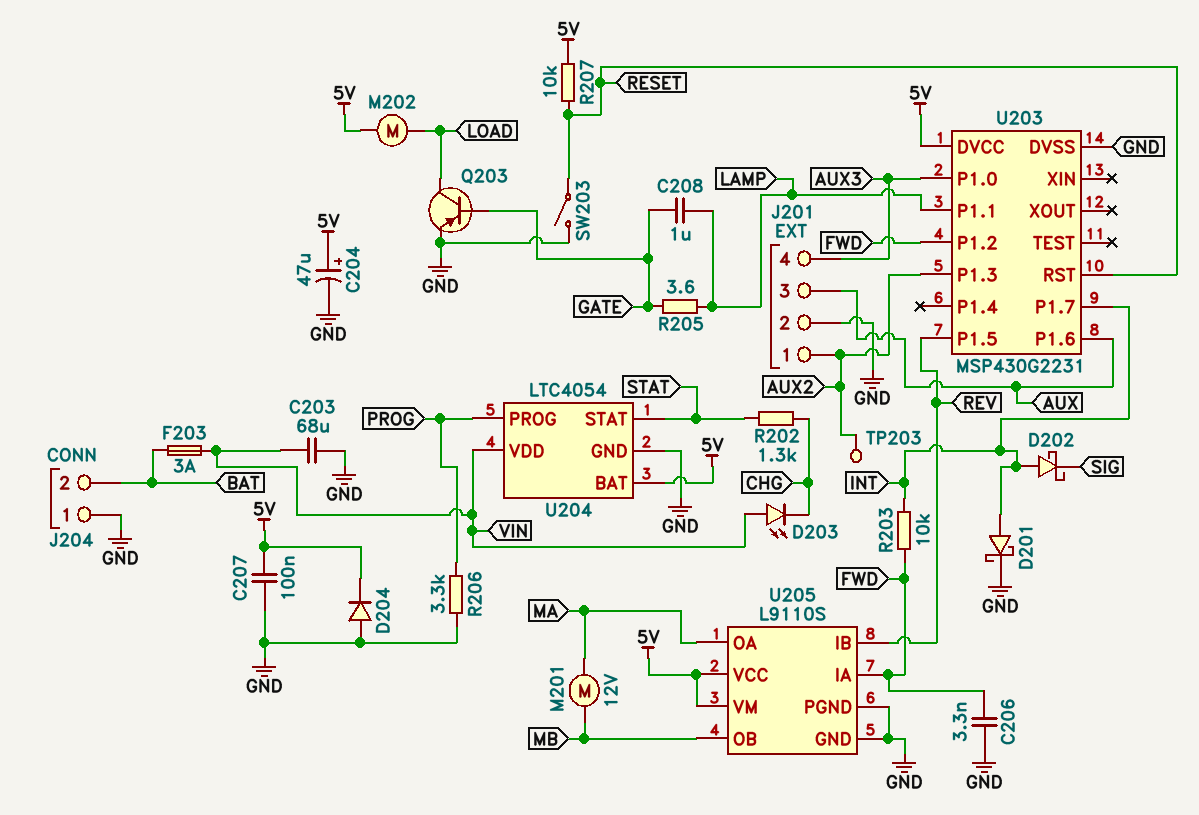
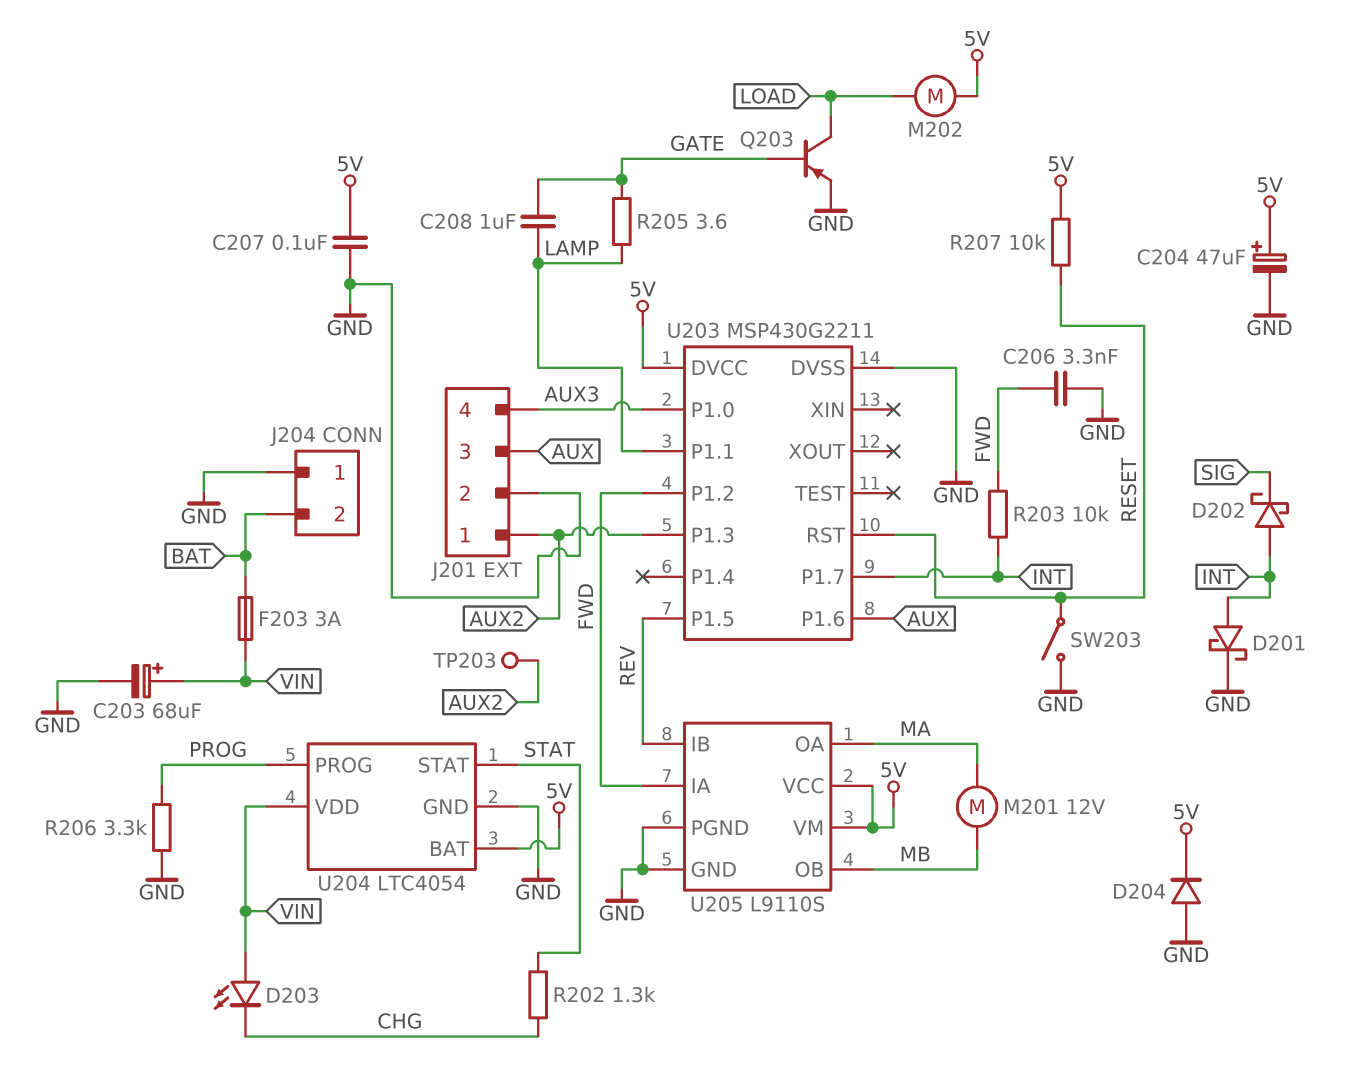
C203: 68uF (GND, VIN) -> 68uF (plus VIN, minus GND)
U203: MSP430G2231 -> MSP430G2211

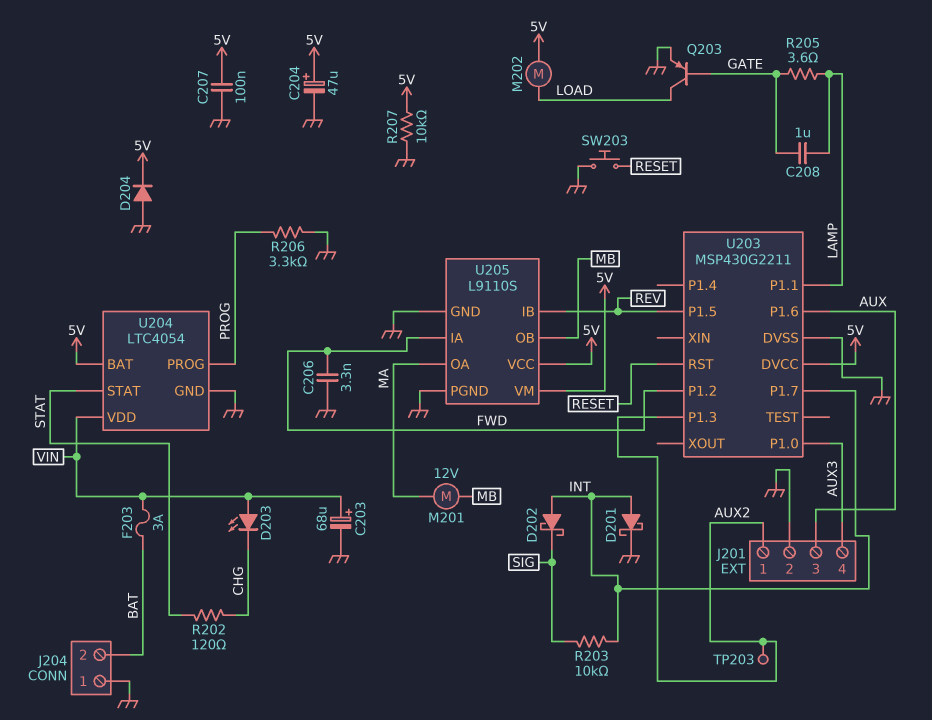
R202: 1.3k (CHG, STAT) -> 120 (CHG, STAT)
R203: 10k (FWD, INT) -> 10k (INT, SIG)
R207: 10k (5V, RESET) -> 10k (5V, GND)
SW203: switch (GND, RESET) -> button (GND, RESET)

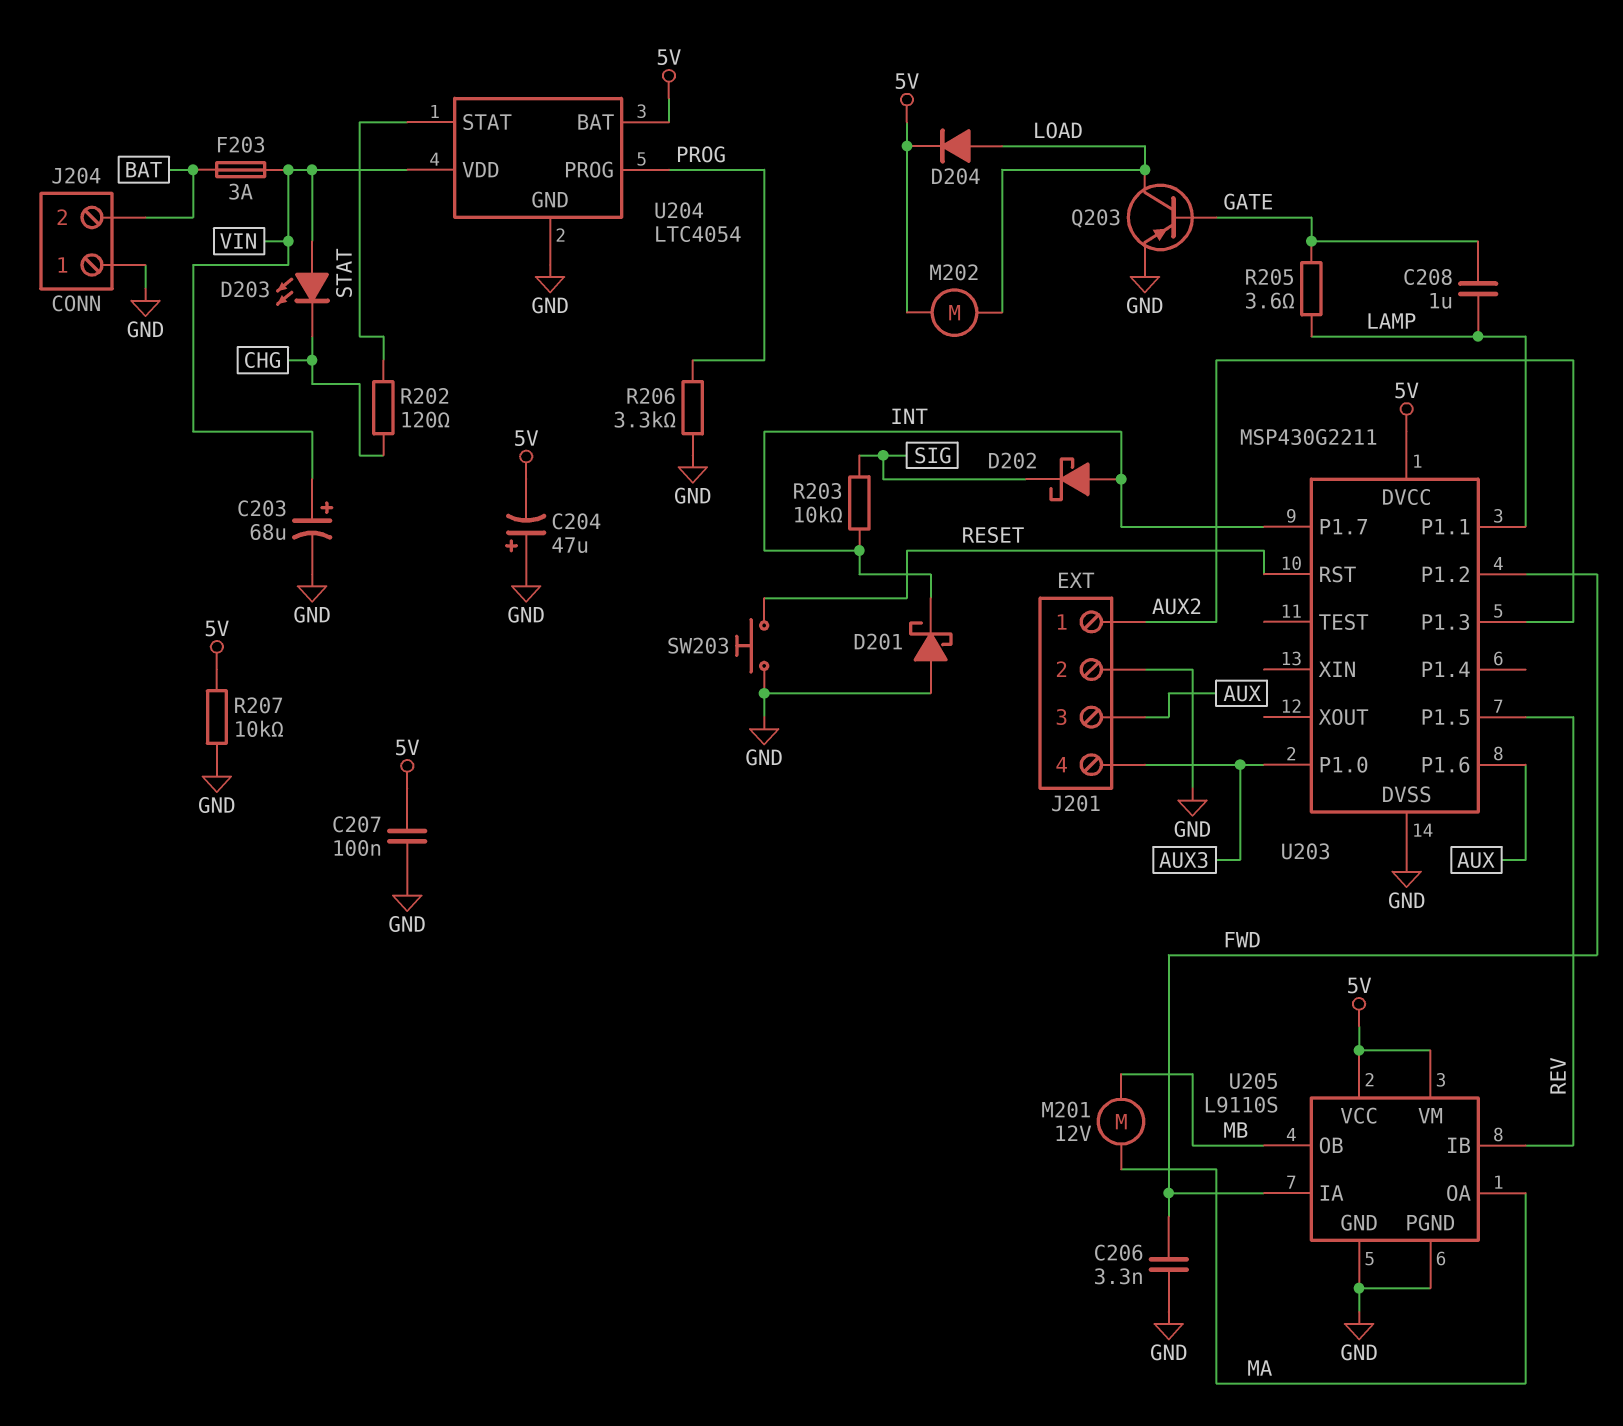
C204: 47uF (plus 5V, minus GND) -> 47uF (plus GND, minus 5V)
D201: schottky (A INT, K GND) -> schottky (A GND, K INT)
D204: diode (A GND, K 5V) -> diode (A LOAD, K 5V)
TP203: test point (AUX2) -> none

